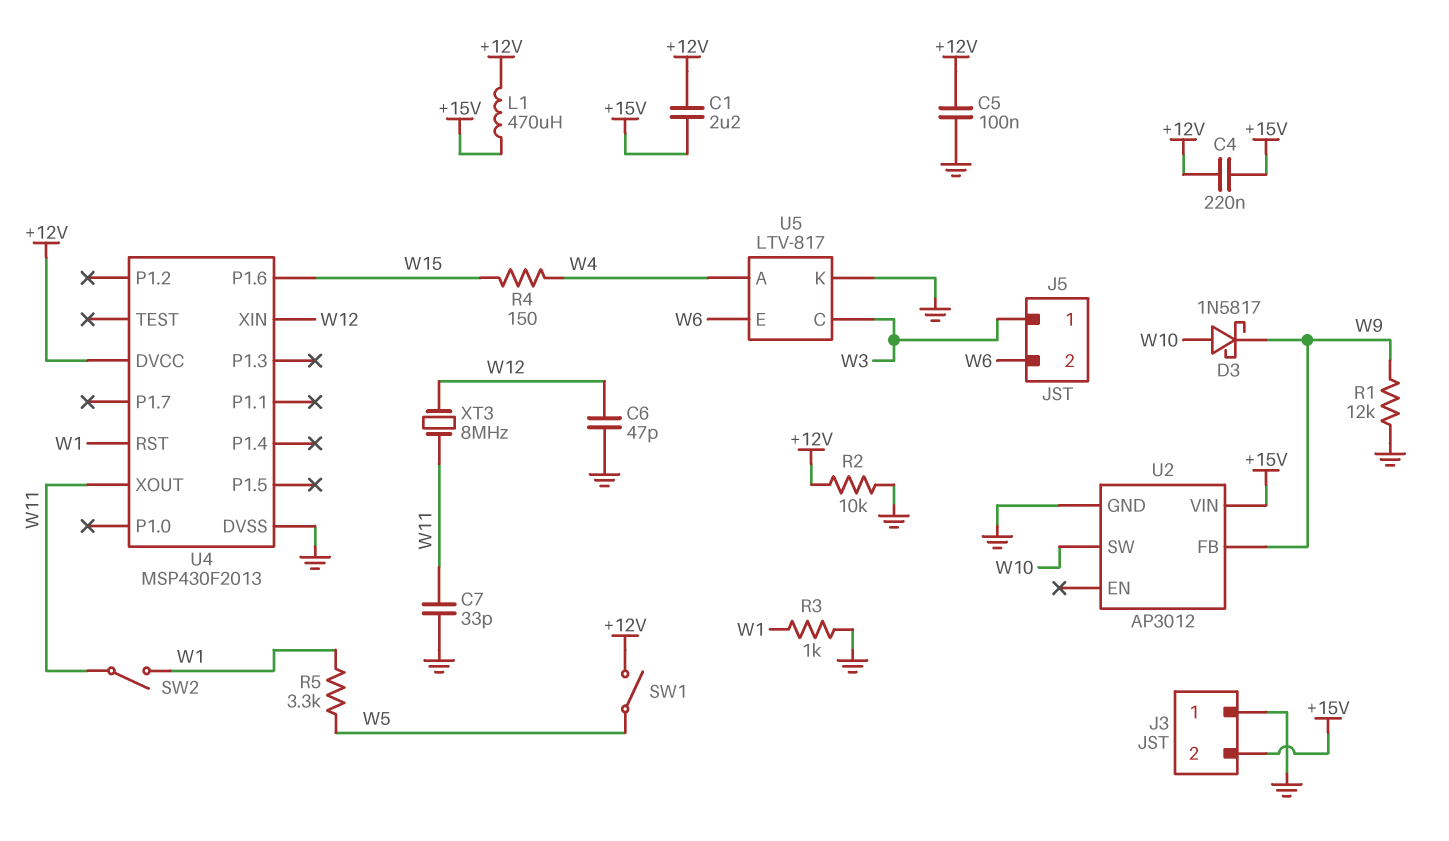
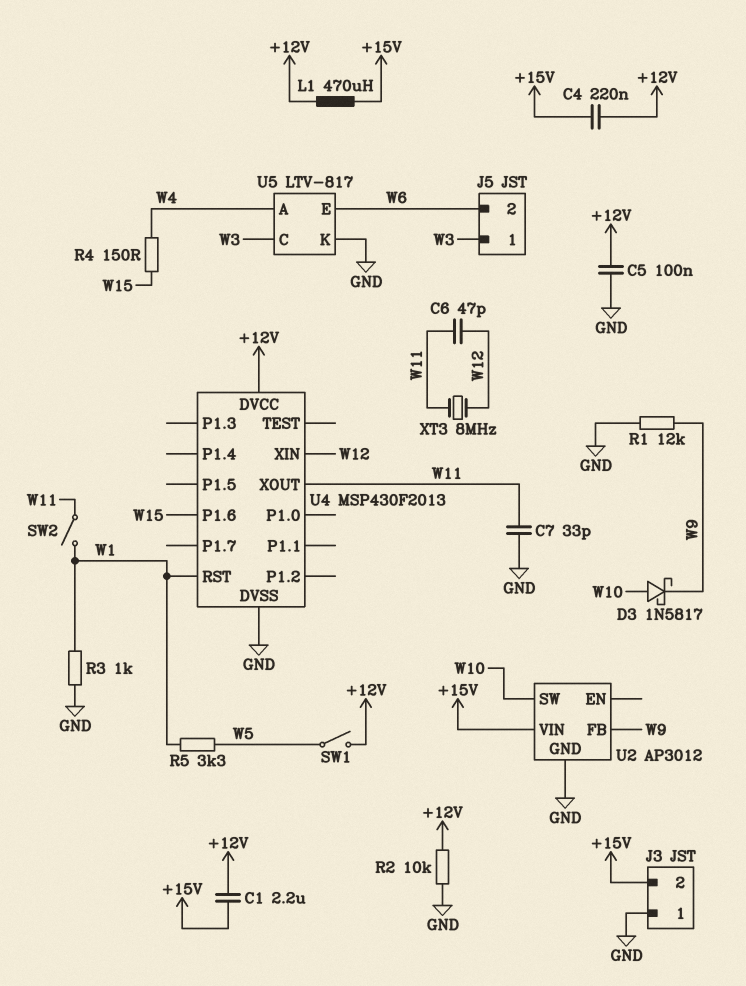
C6: 47pF (GND, W12) -> 47pF (W11, W12)

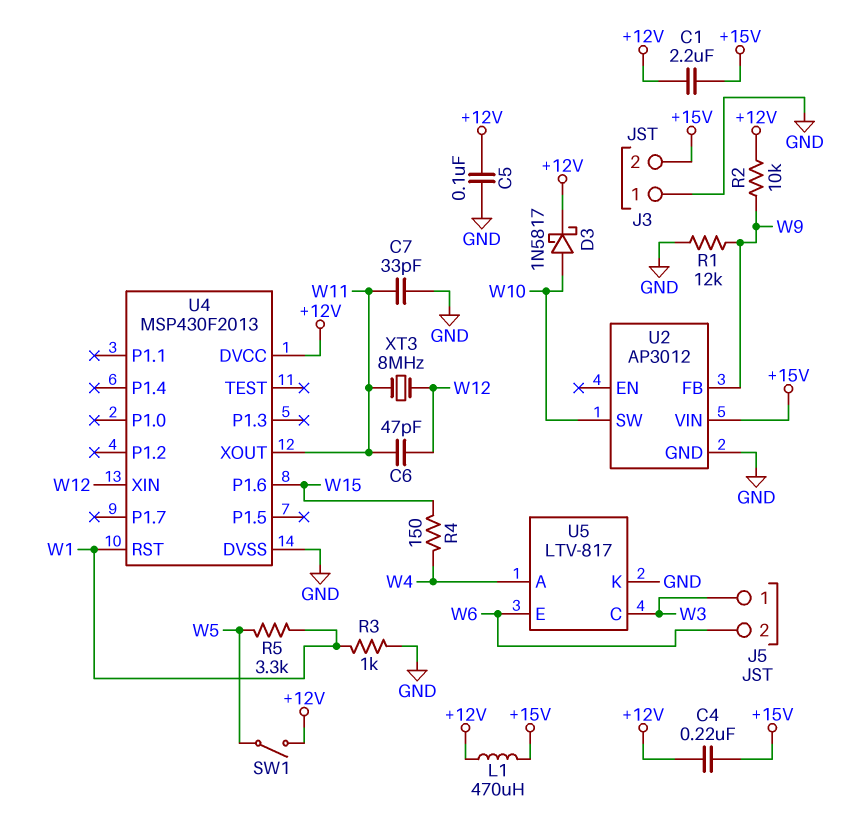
D3: schottky 1N5817 (A W10, K W9) -> schottky 1N5817 (A W10, K +12V)
R2: 10k (+12V, GND) -> 10k (+12V, W9)
SW2: switch (W1, W11) -> none

